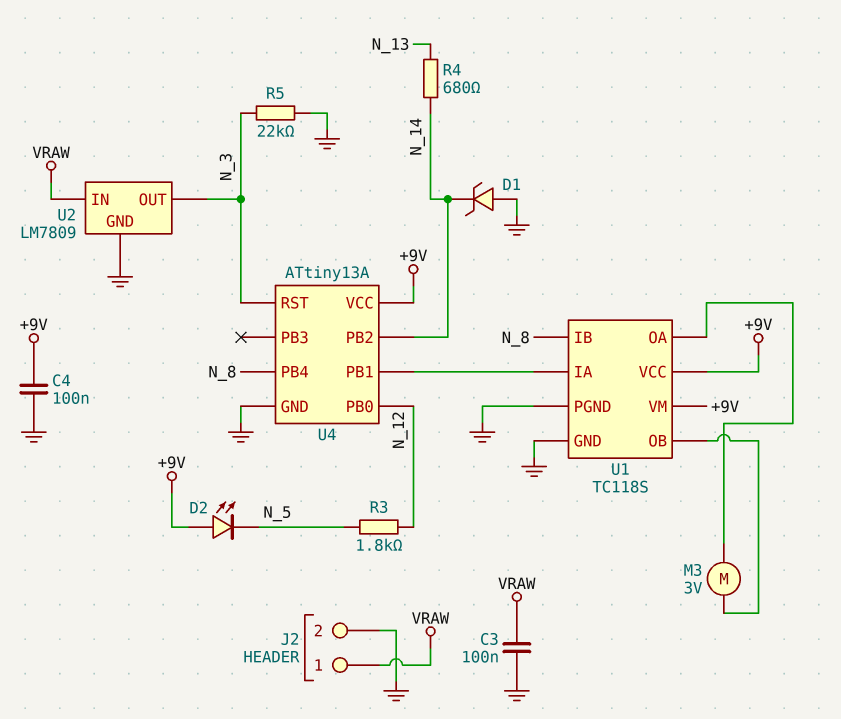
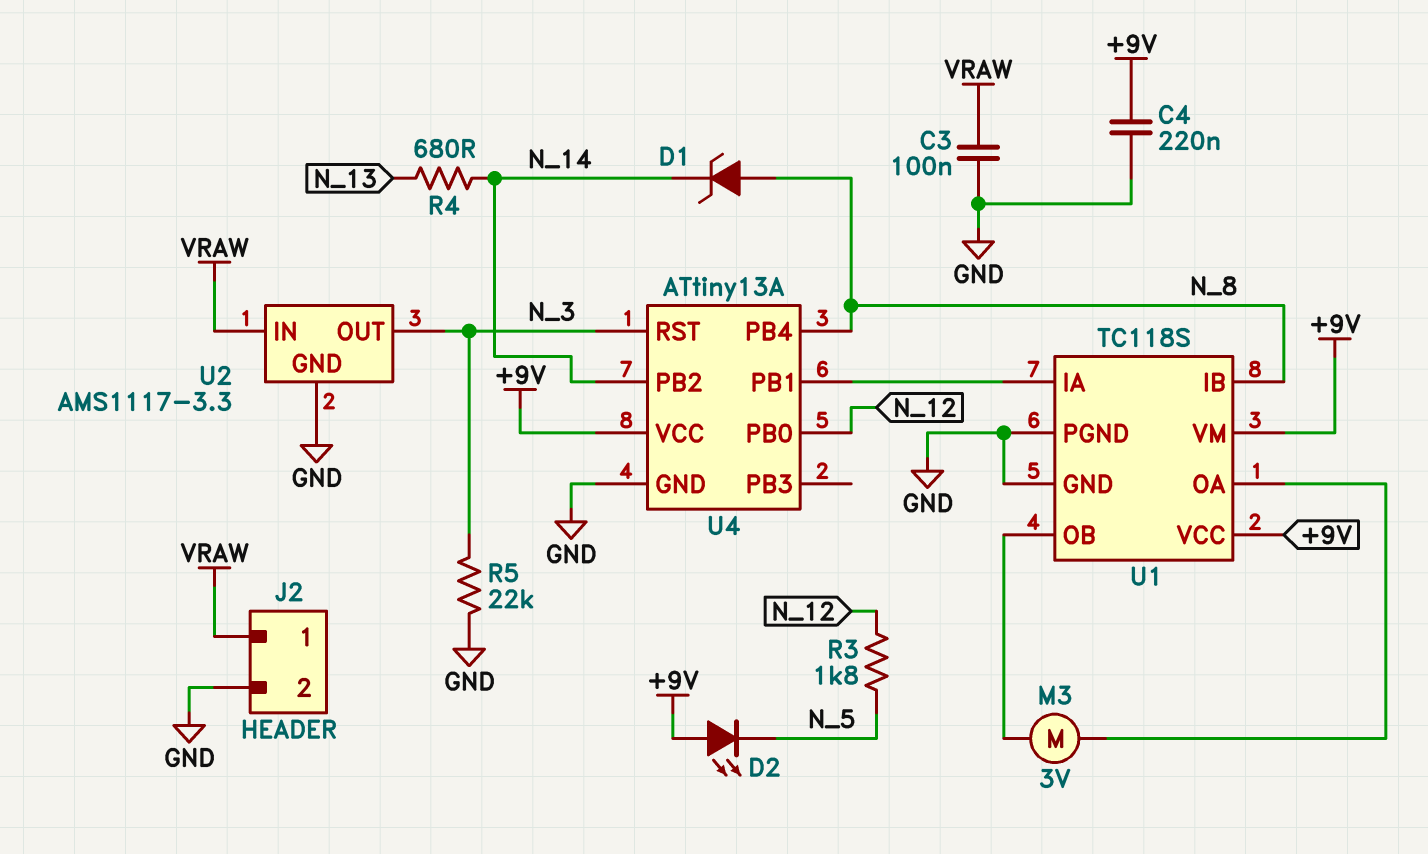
C4: 100nF (+9V, GND) -> 220nF (+9V, GND)
D1: zener (A GND, K N_14) -> zener (A N_8, K N_14)
U2: LM7809 -> AMS1117-3.3

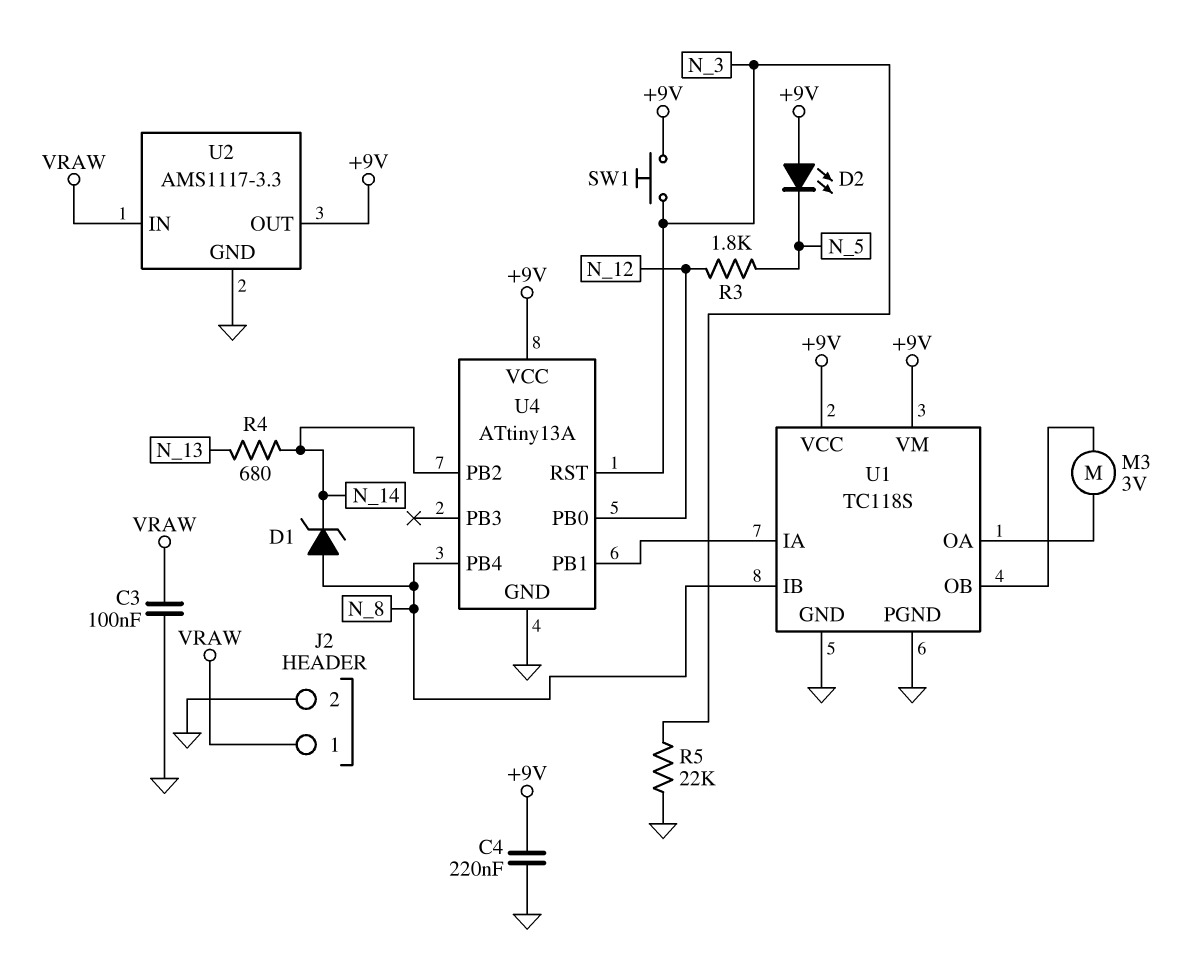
SW1: none -> button (+9V, N_3)
U2 pin OUT: N_3 -> +9V

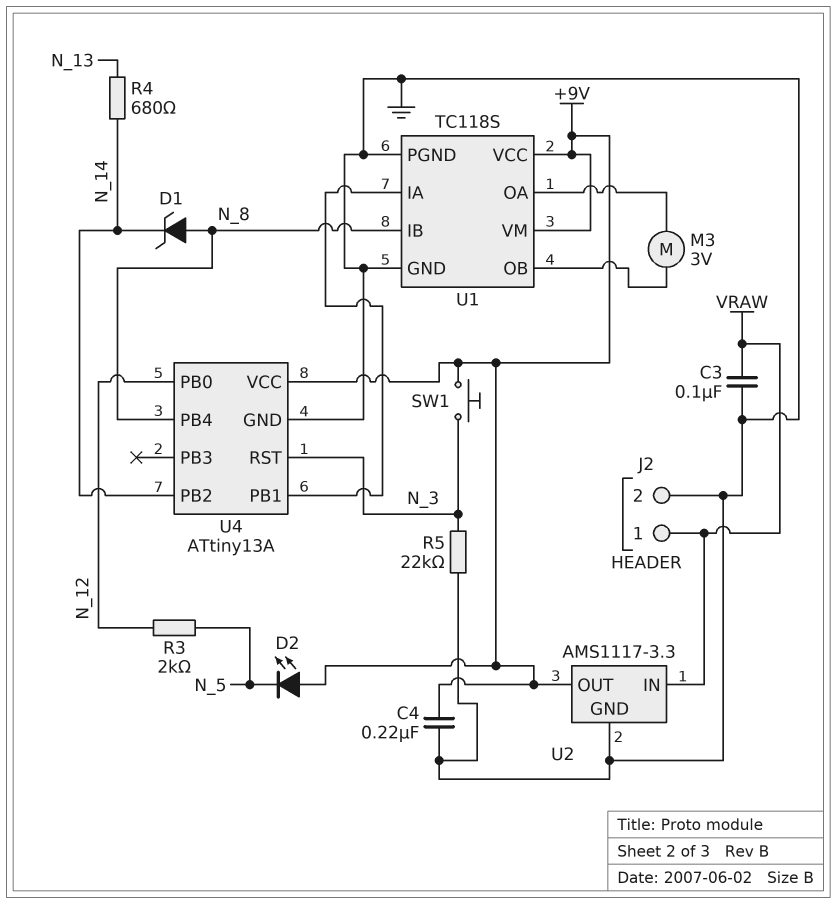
R3: 1.8k (N_5, N_12) -> 2k (N_5, N_12)

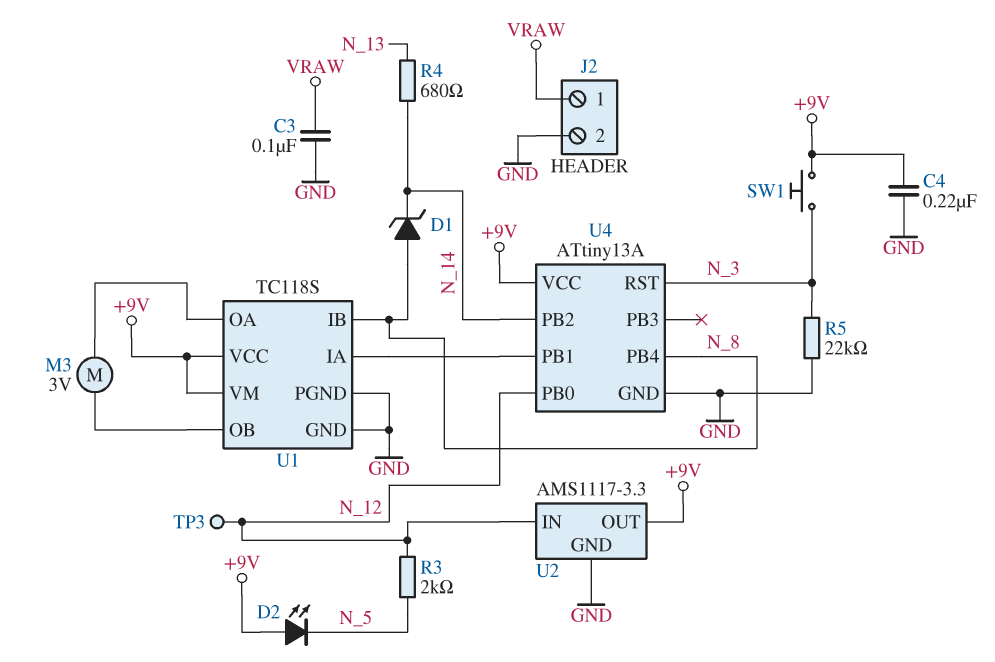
TP3: none -> test point (N_12)
U2 pin IN: VRAW -> N_12

